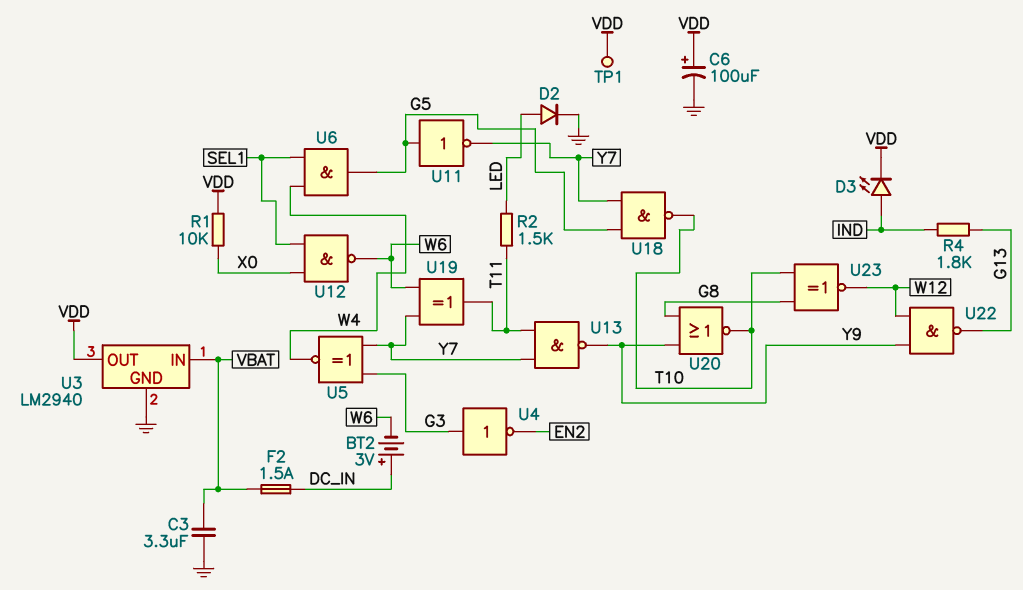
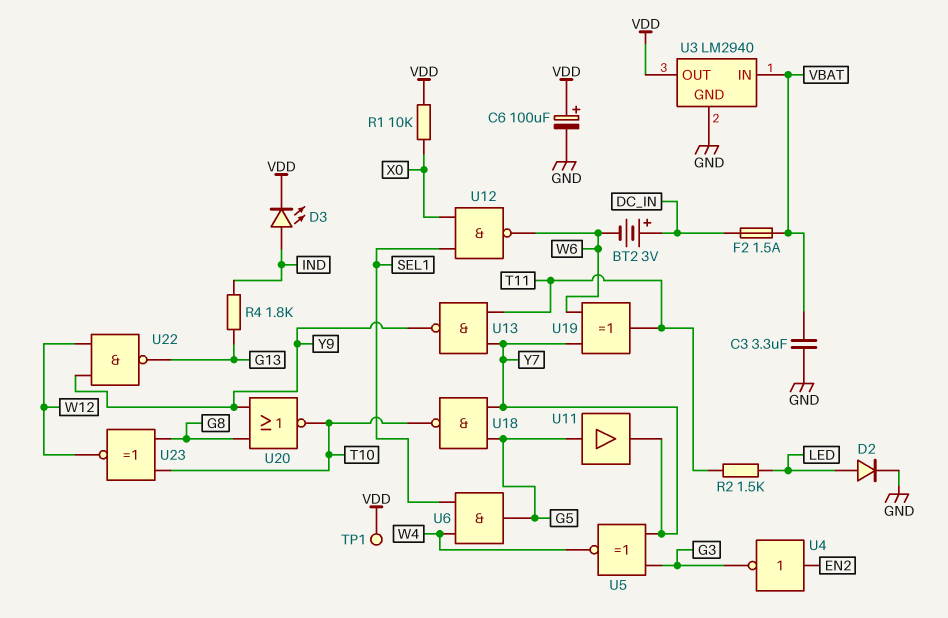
U4: NOT (in G3, out EN2) -> NOT (in EN2, out G3)
U11: NOT (in G5, out Y7) -> buffer (in G5, out Y7)

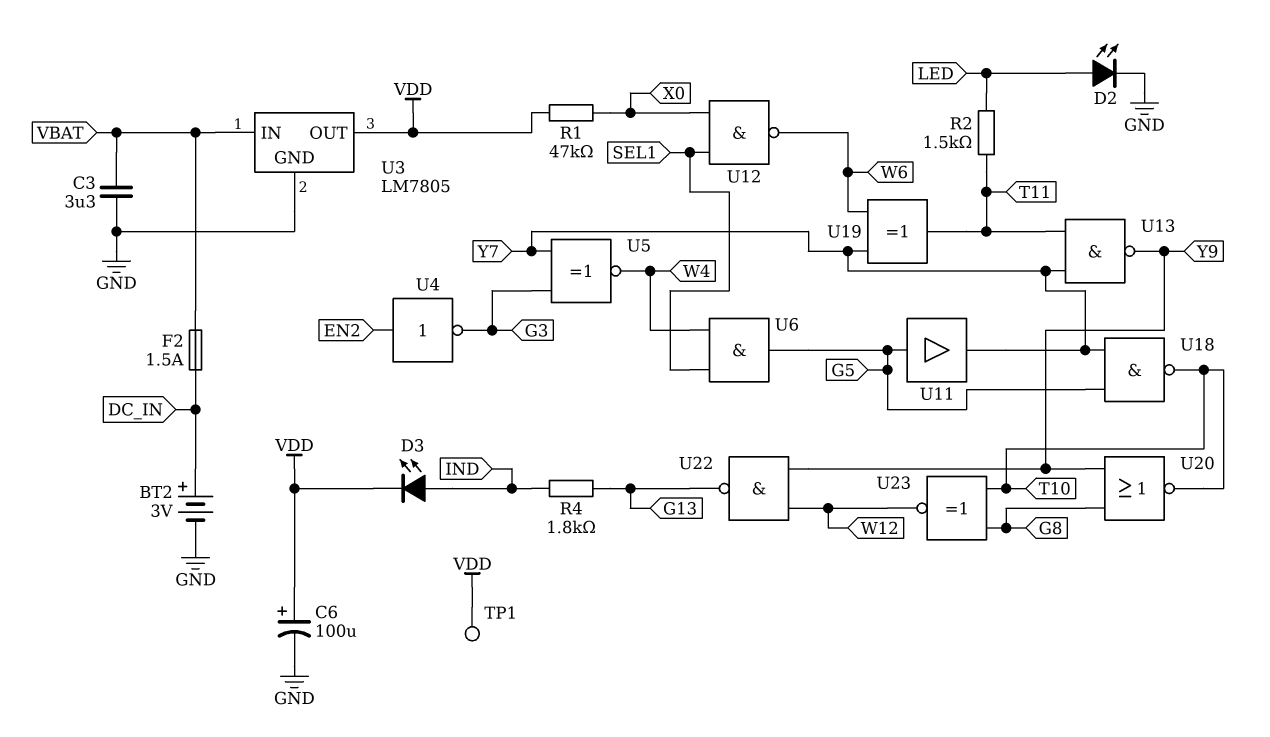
BT2: 3V (plus DC_IN, minus W6) -> 3V (plus DC_IN, minus GND)
D2: diode (A LED, K GND) -> LED (A LED, K GND)
R1: 10k (VDD, X0) -> 47k (VDD, X0)
U3: LM2940 -> LM7805

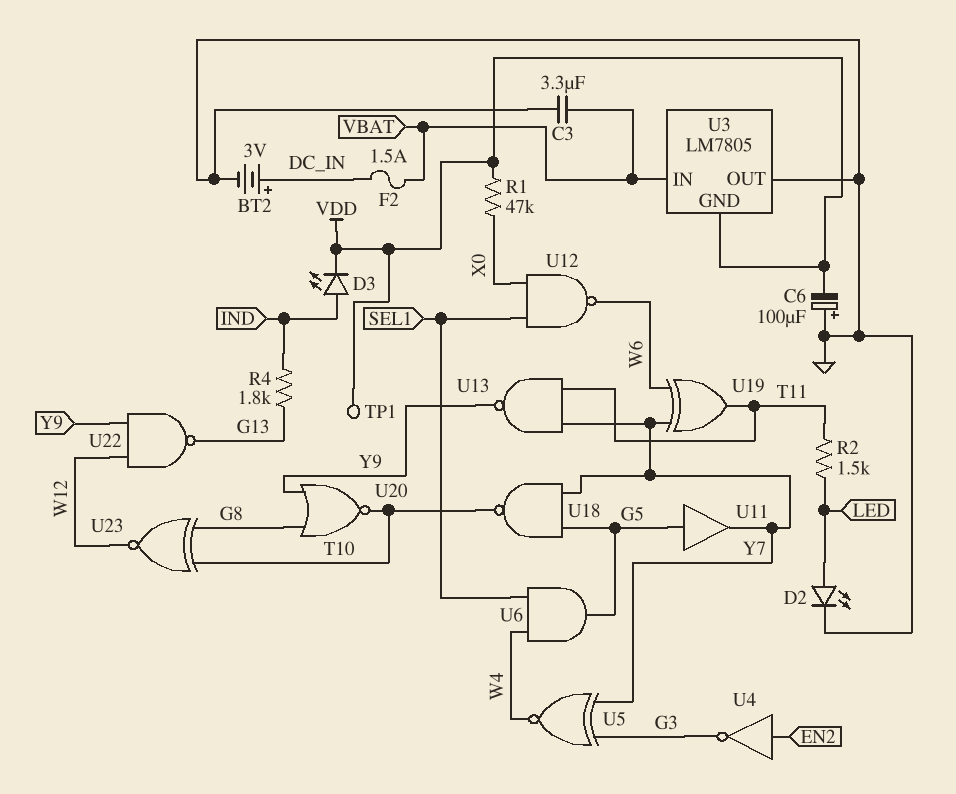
C6: 100uF (plus VDD, minus GND) -> 100uF (plus GND, minus VDD)
U3 pin GND: GND -> VDD
U3 pin OUT: VDD -> GND

